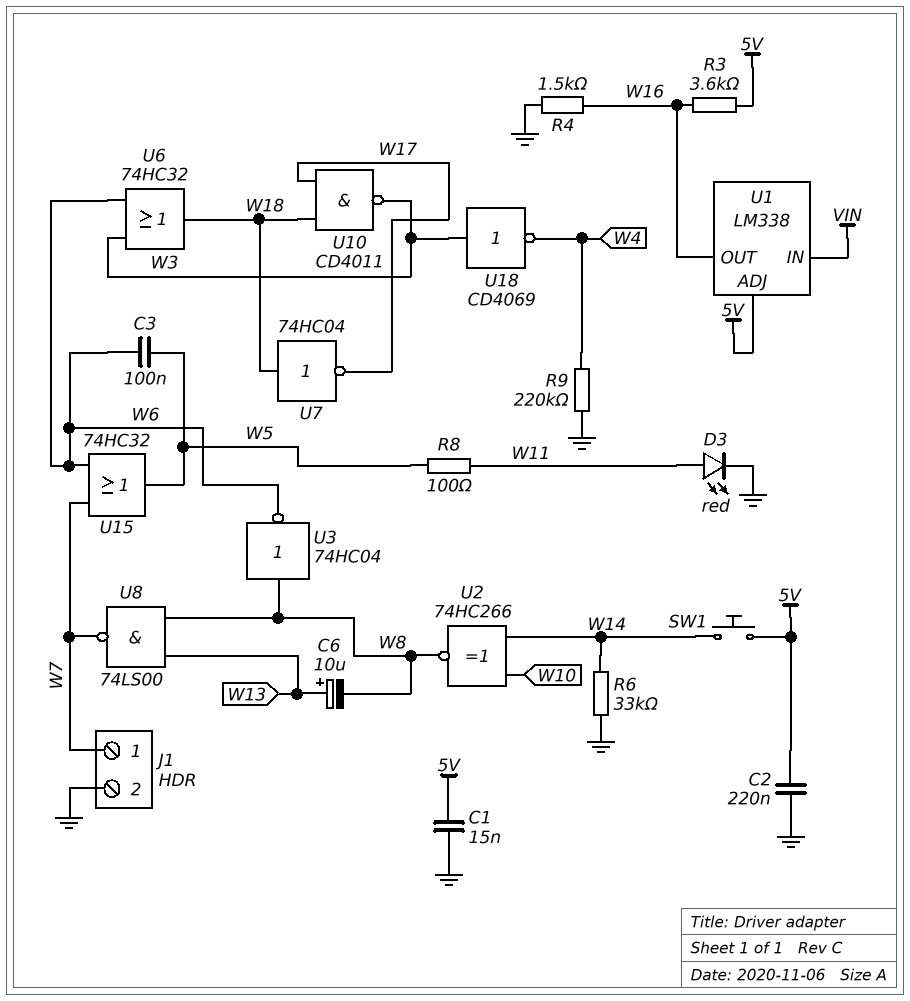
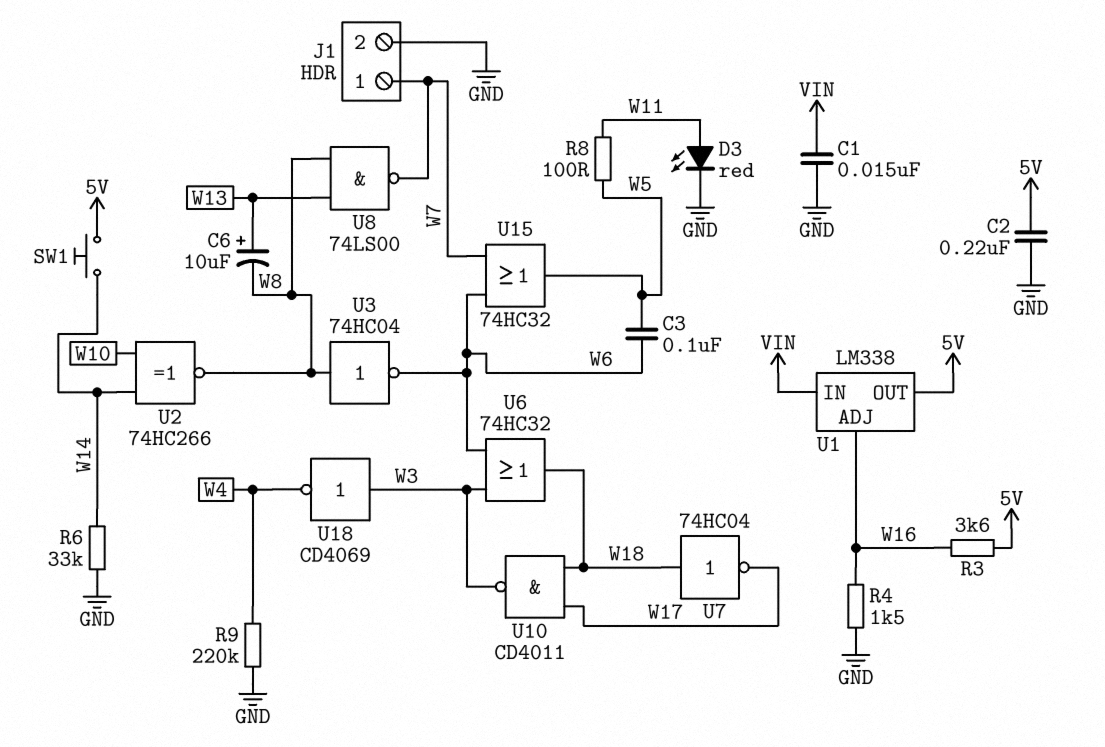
C1: 15nF (5V, GND) -> 15nF (GND, VIN)
U1 pin ADJ: 5V -> W16
U1 pin OUT: W16 -> 5V

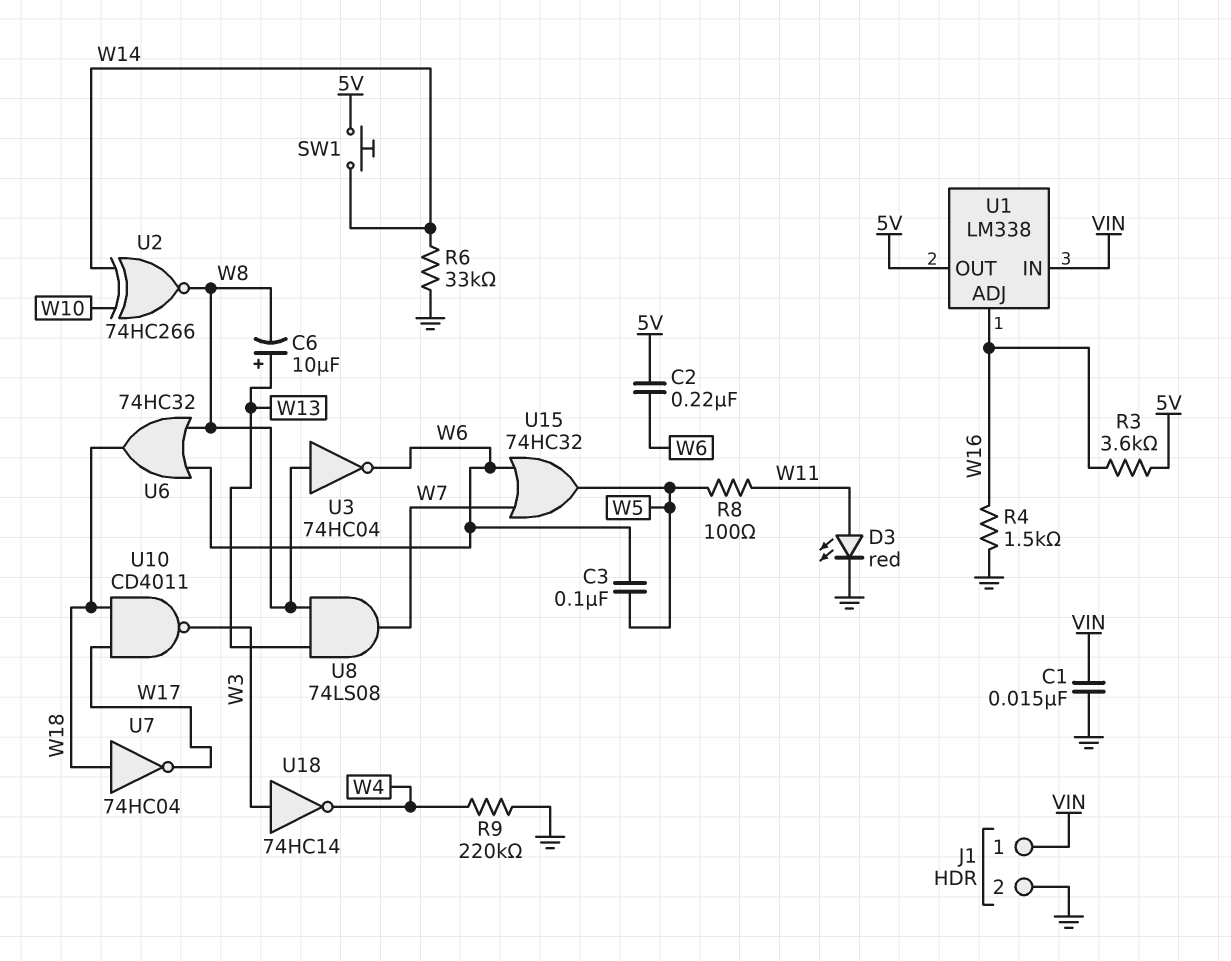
C2: 220nF (5V, GND) -> 220nF (5V, W6)
J1 pin 1: W7 -> VIN
U6: OR 74HC32 (in W3, in W6, out W18) -> OR 74HC32 (in W6, in W8, out W18)
U8: NAND 74LS00 (in W8, in W13, out W7) -> AND 74LS08 (in W8, in W13, out W7)
U18: NOT CD4069 (in W3, out W4) -> NOT 74HC14 (in W3, out W4)

